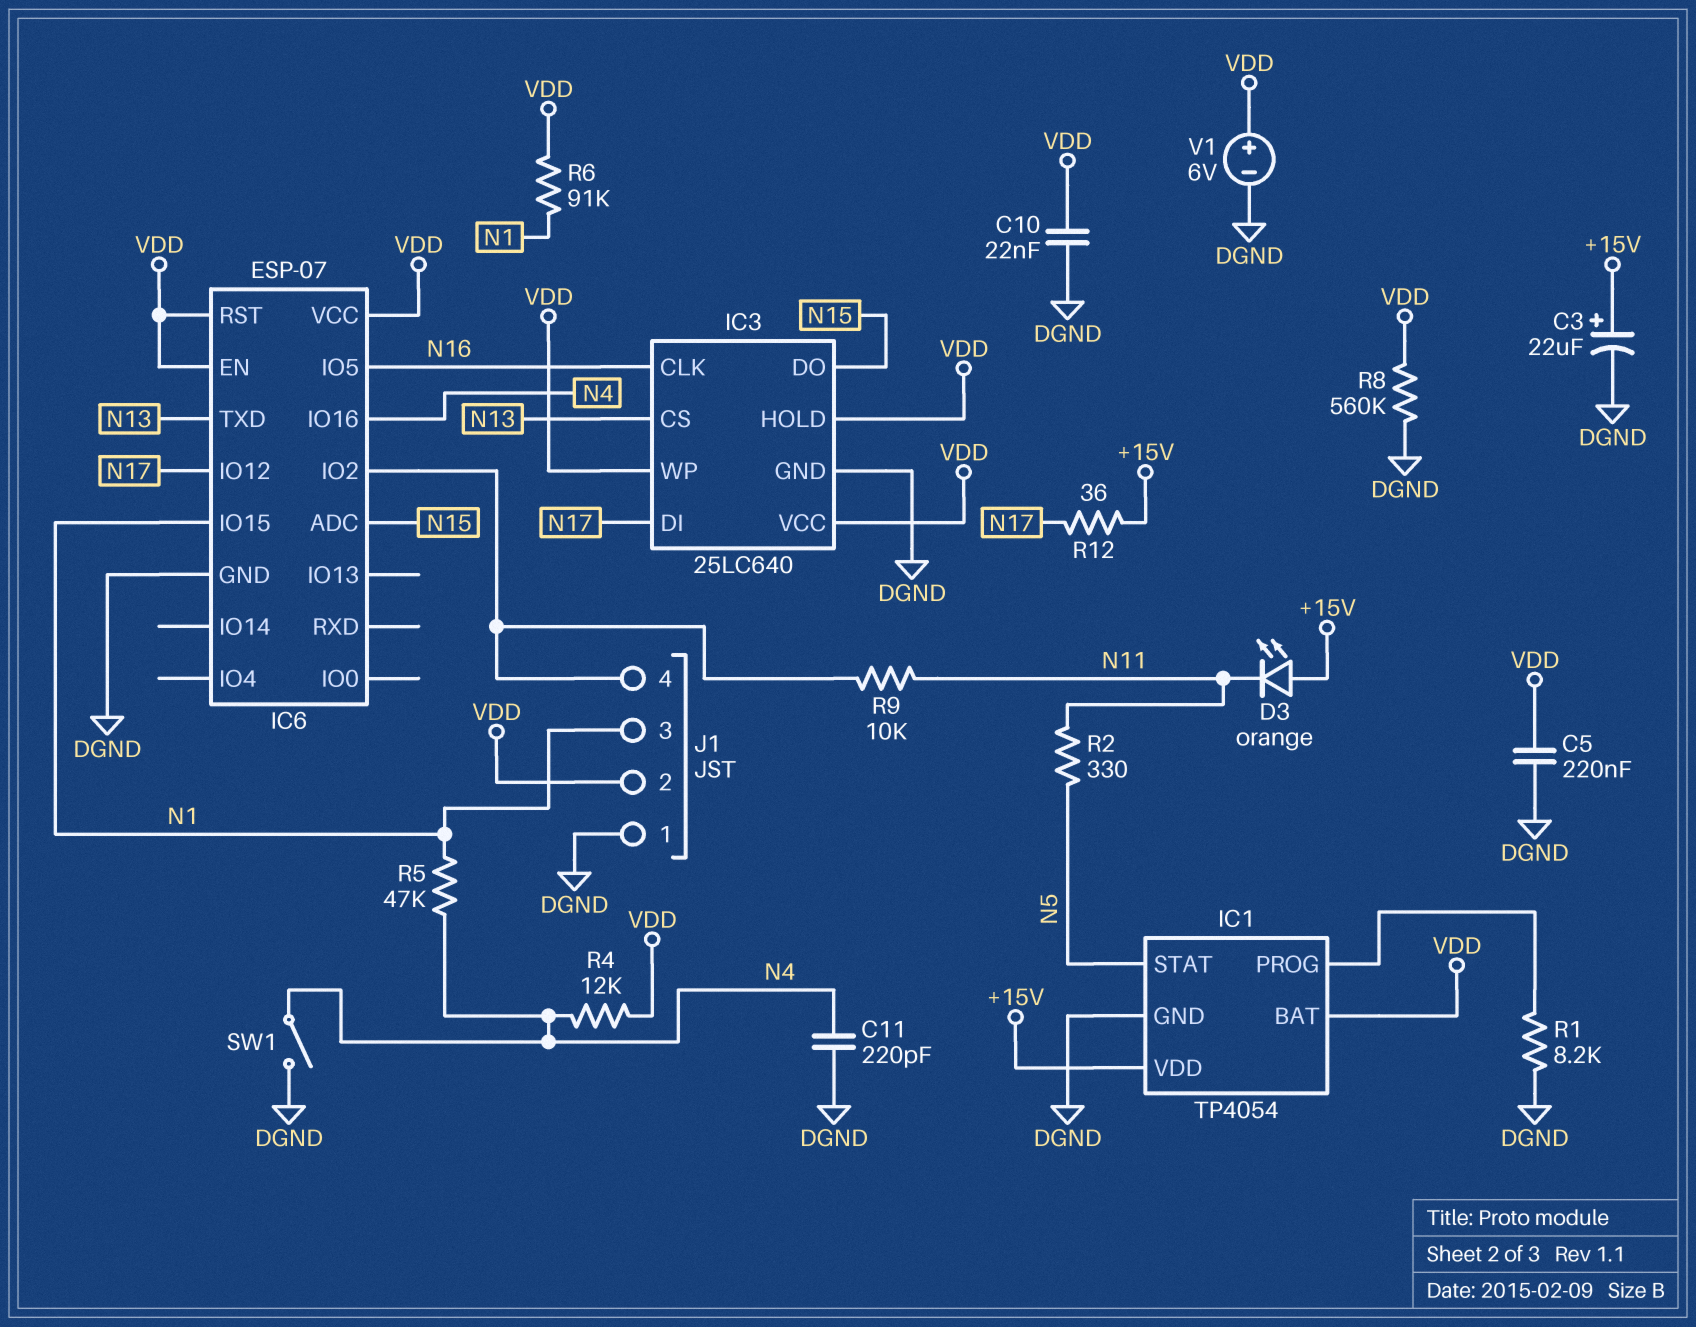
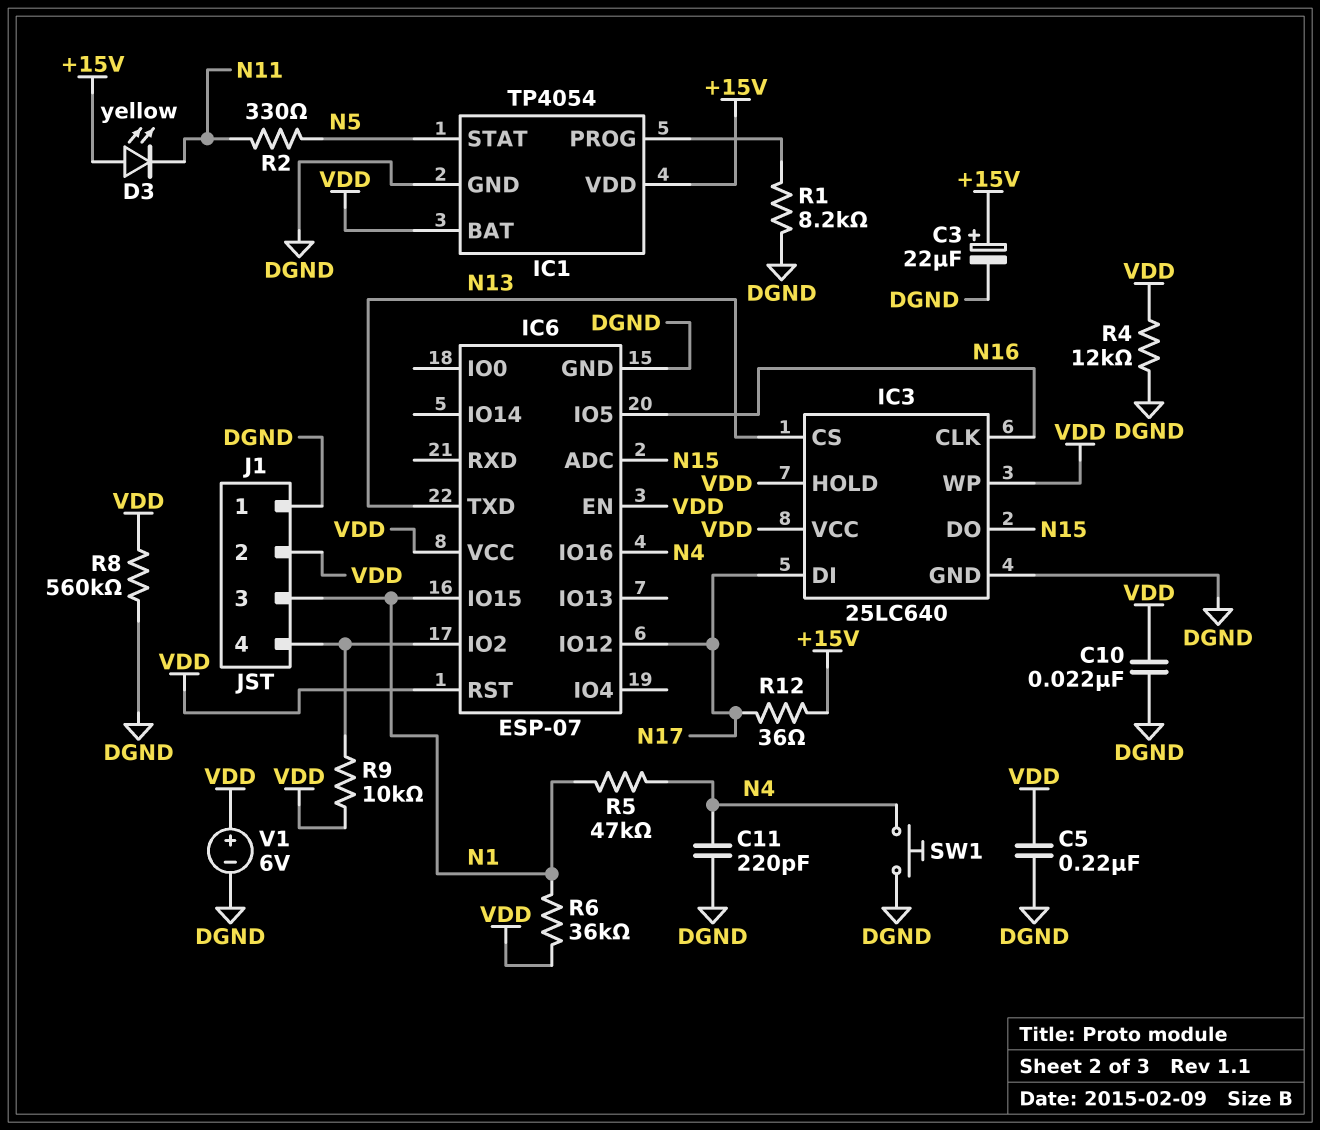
D3: LED orange (A +15V, K N11) -> LED yellow (A +15V, K N11)
R4: 12k (N4, VDD) -> 12k (DGND, VDD)
R6: 91k (N1, VDD) -> 36k (N1, VDD)
R9: 10k (IC6/IO2, N11) -> 10k (IC6/IO2, VDD)
SW1: switch (DGND, N4) -> button (DGND, N4)

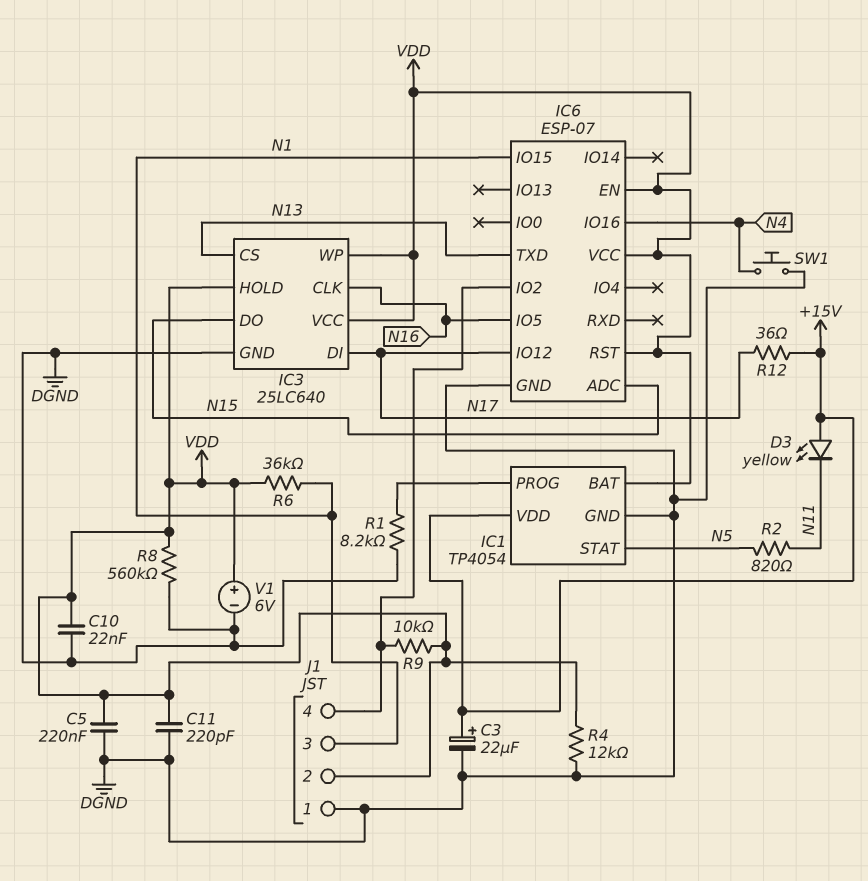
C11: 220pF (DGND, N4) -> 220pF (DGND, VDD)
R2: 330 (N5, N11) -> 820 (N5, N11)
R5: 47k (N1, N4) -> none

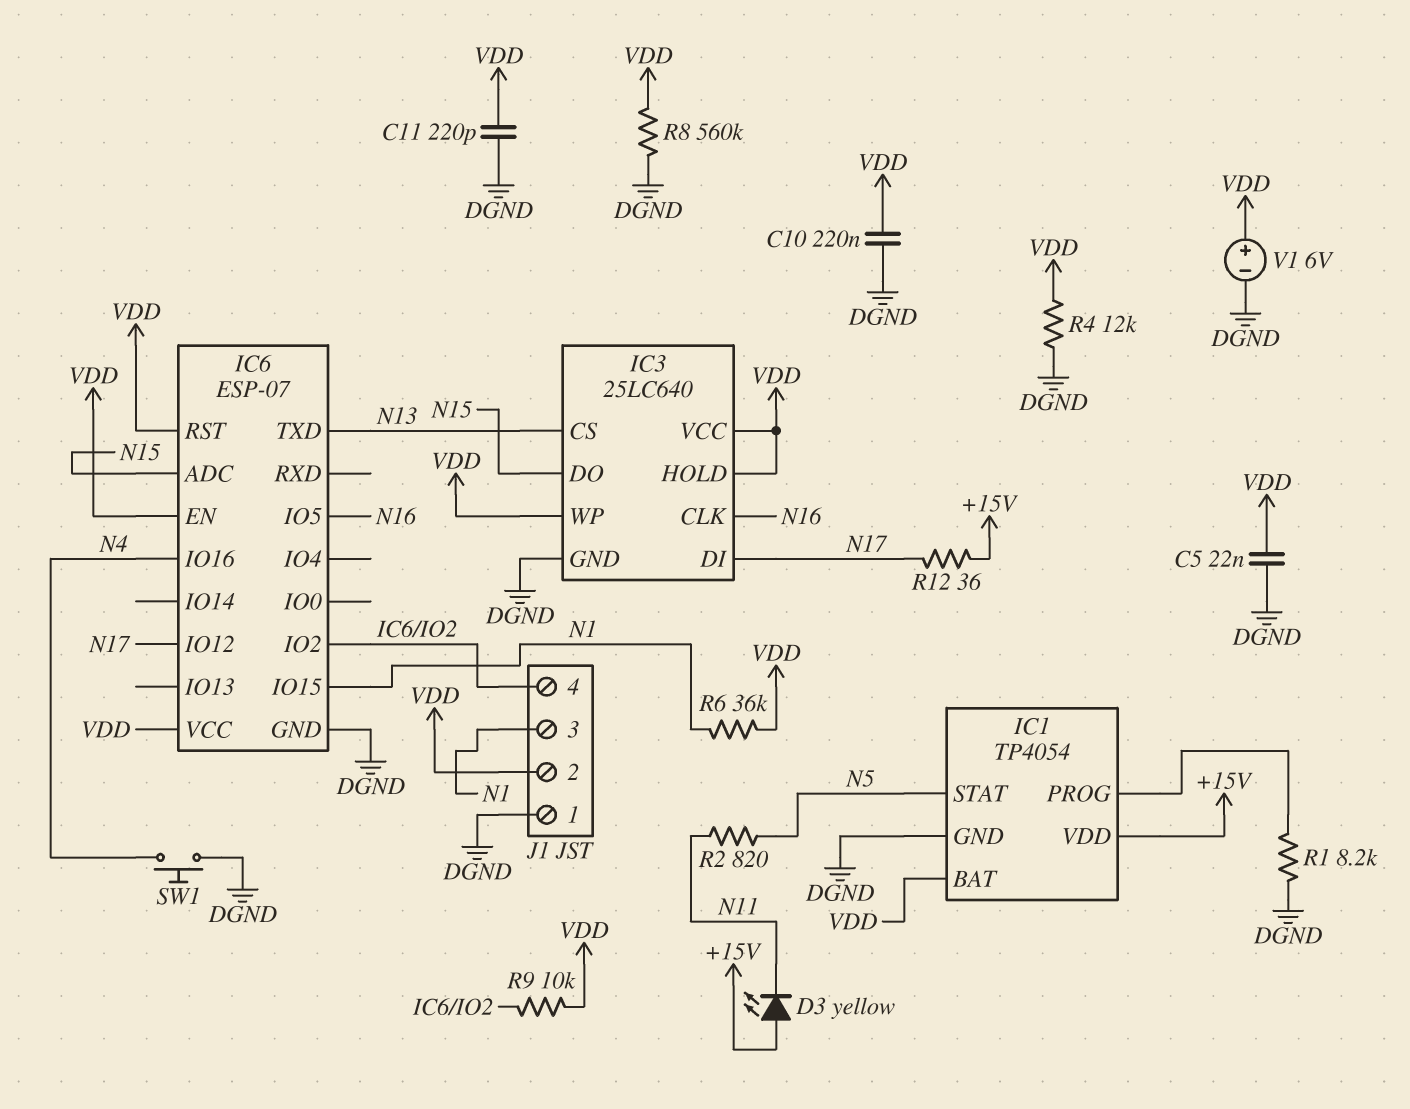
C3: 22uF (plus +15V, minus DGND) -> none
C5: 220nF (DGND, VDD) -> 22nF (DGND, VDD)
C10: 22nF (DGND, VDD) -> 220nF (DGND, VDD)

